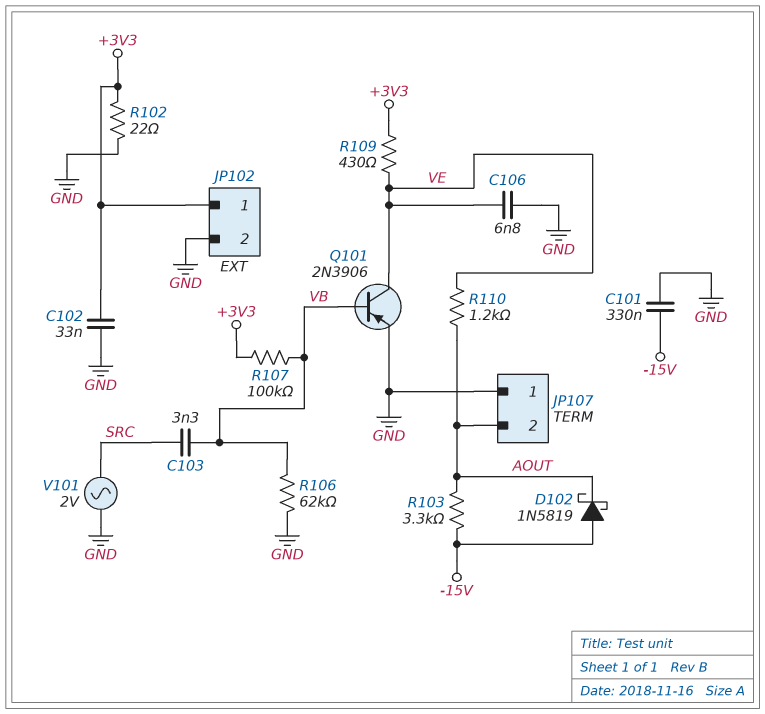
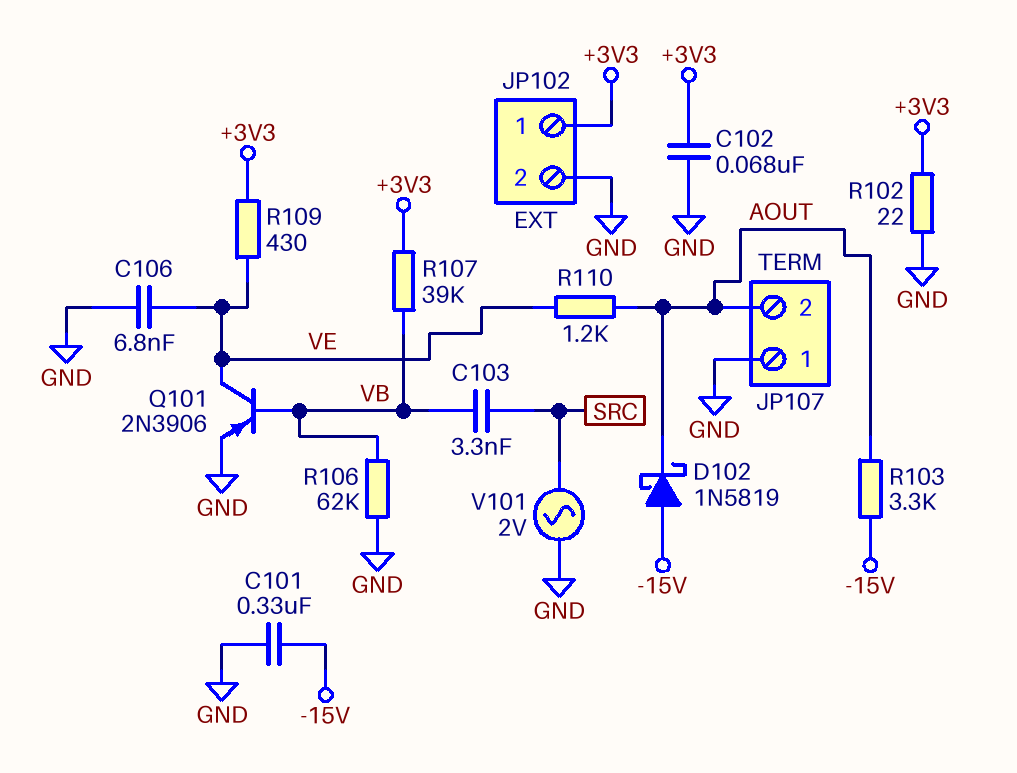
C102: 33nF (+3V3, GND) -> 68nF (+3V3, GND)
R107: 100k (+3V3, VB) -> 39k (+3V3, VB)

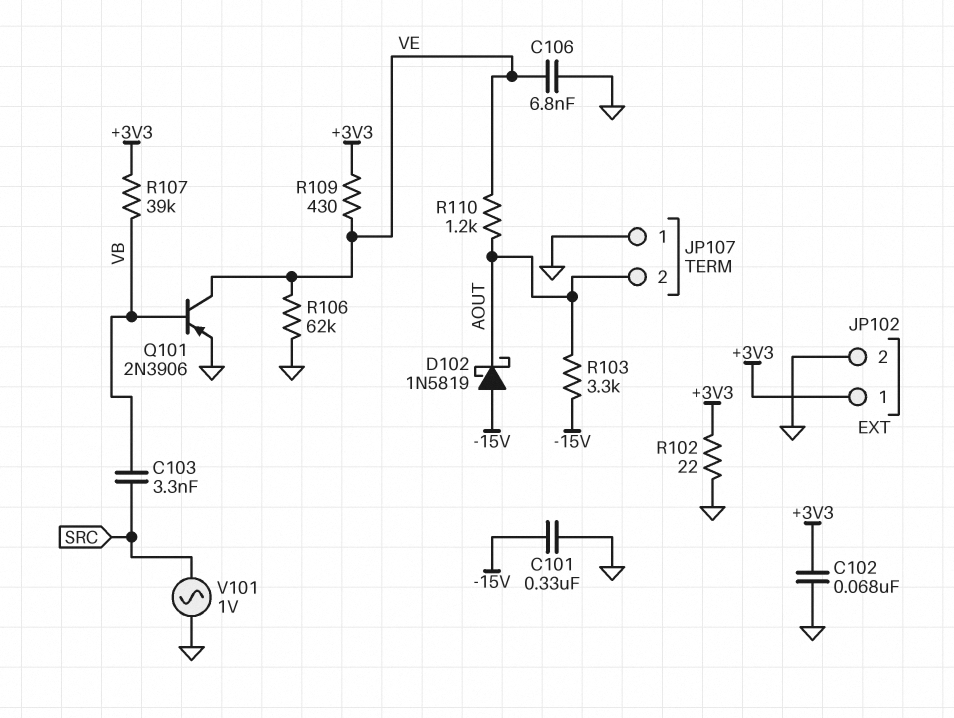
R106: 62k (GND, VB) -> 62k (GND, VE)
V101: AC 2V (GND, SRC) -> AC 1V (GND, SRC)

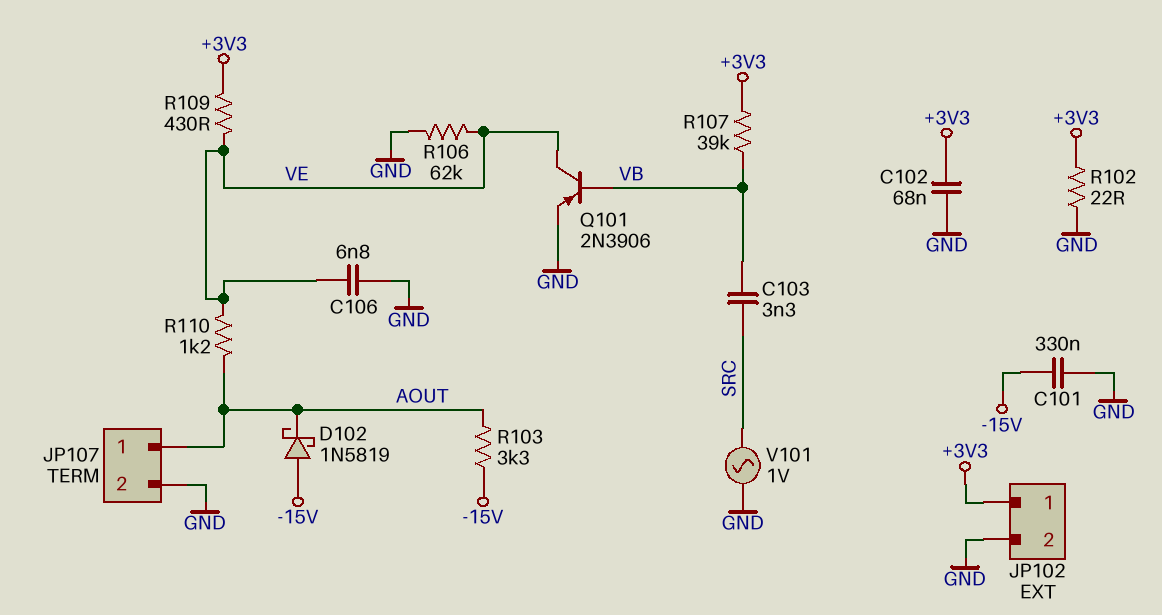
JP107 pin 1: GND -> AOUT
JP107 pin 2: AOUT -> GND

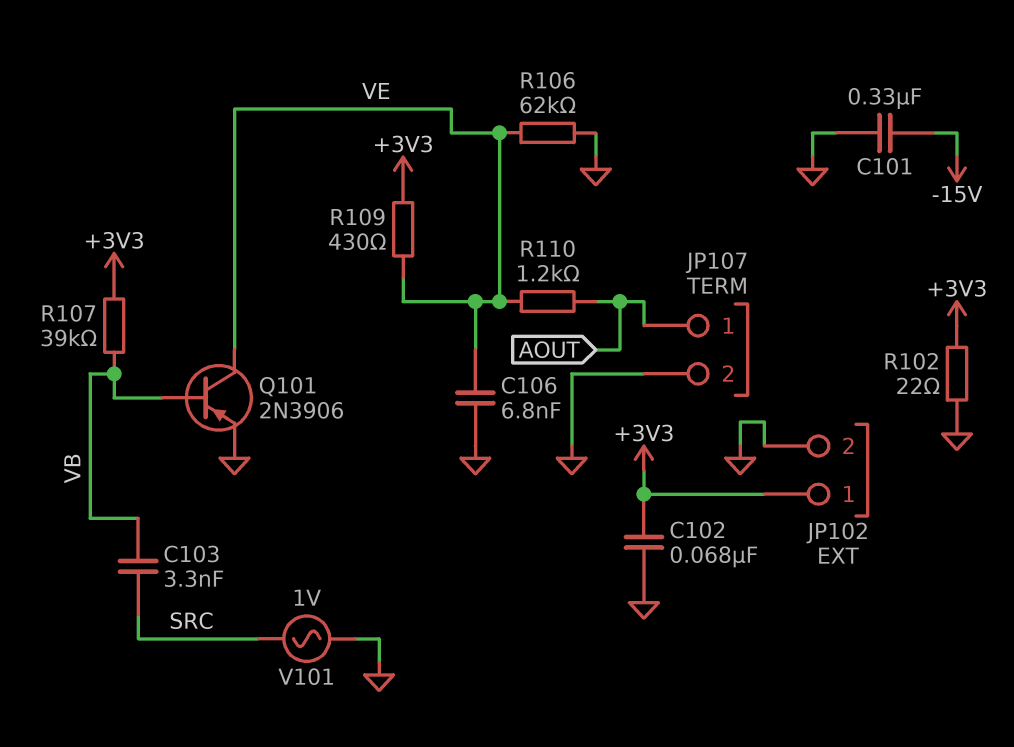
D102: schottky 1N5819 (A -15V, K AOUT) -> none
R103: 3.3k (-15V, AOUT) -> none

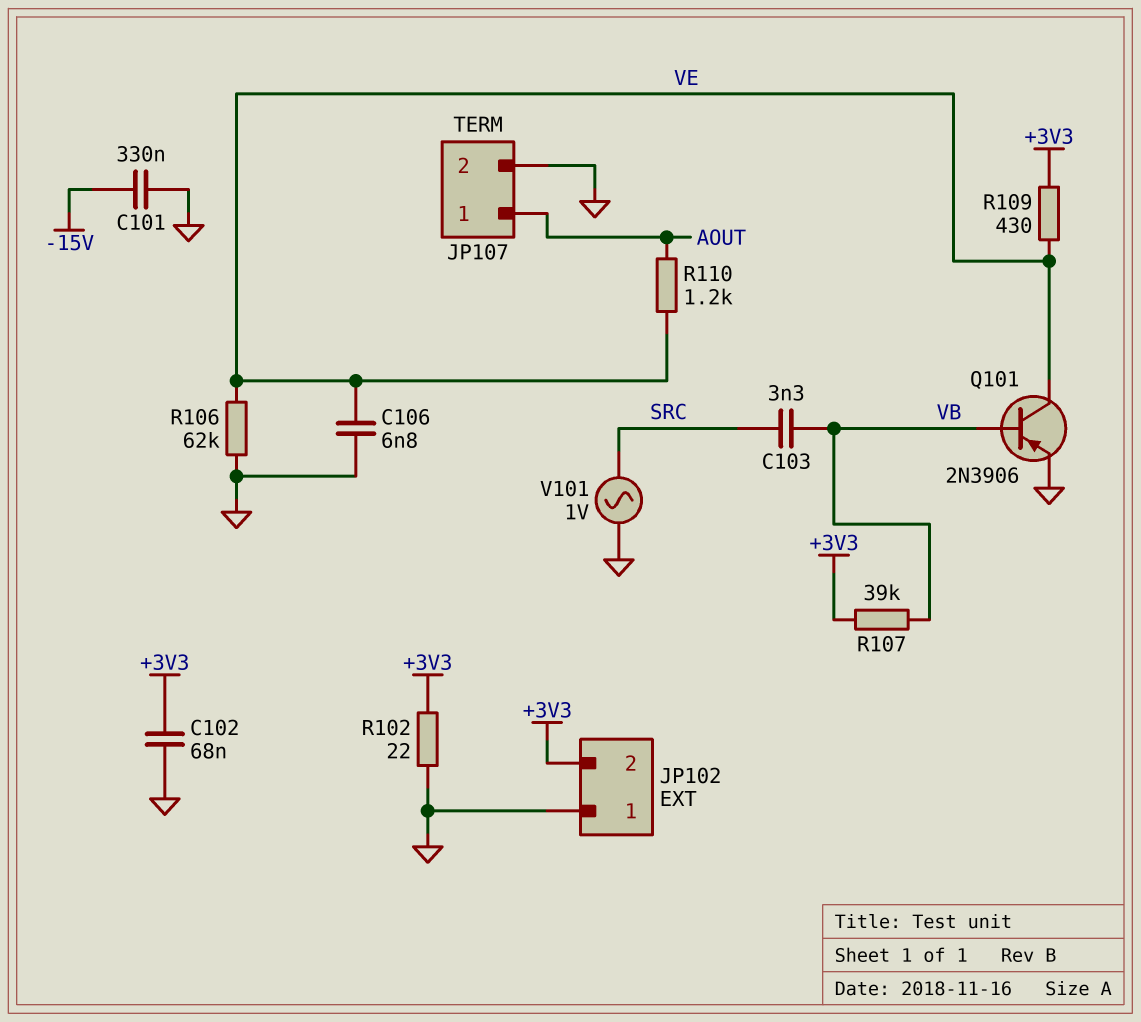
JP102 pin 1: +3V3 -> GND
JP102 pin 2: GND -> +3V3

